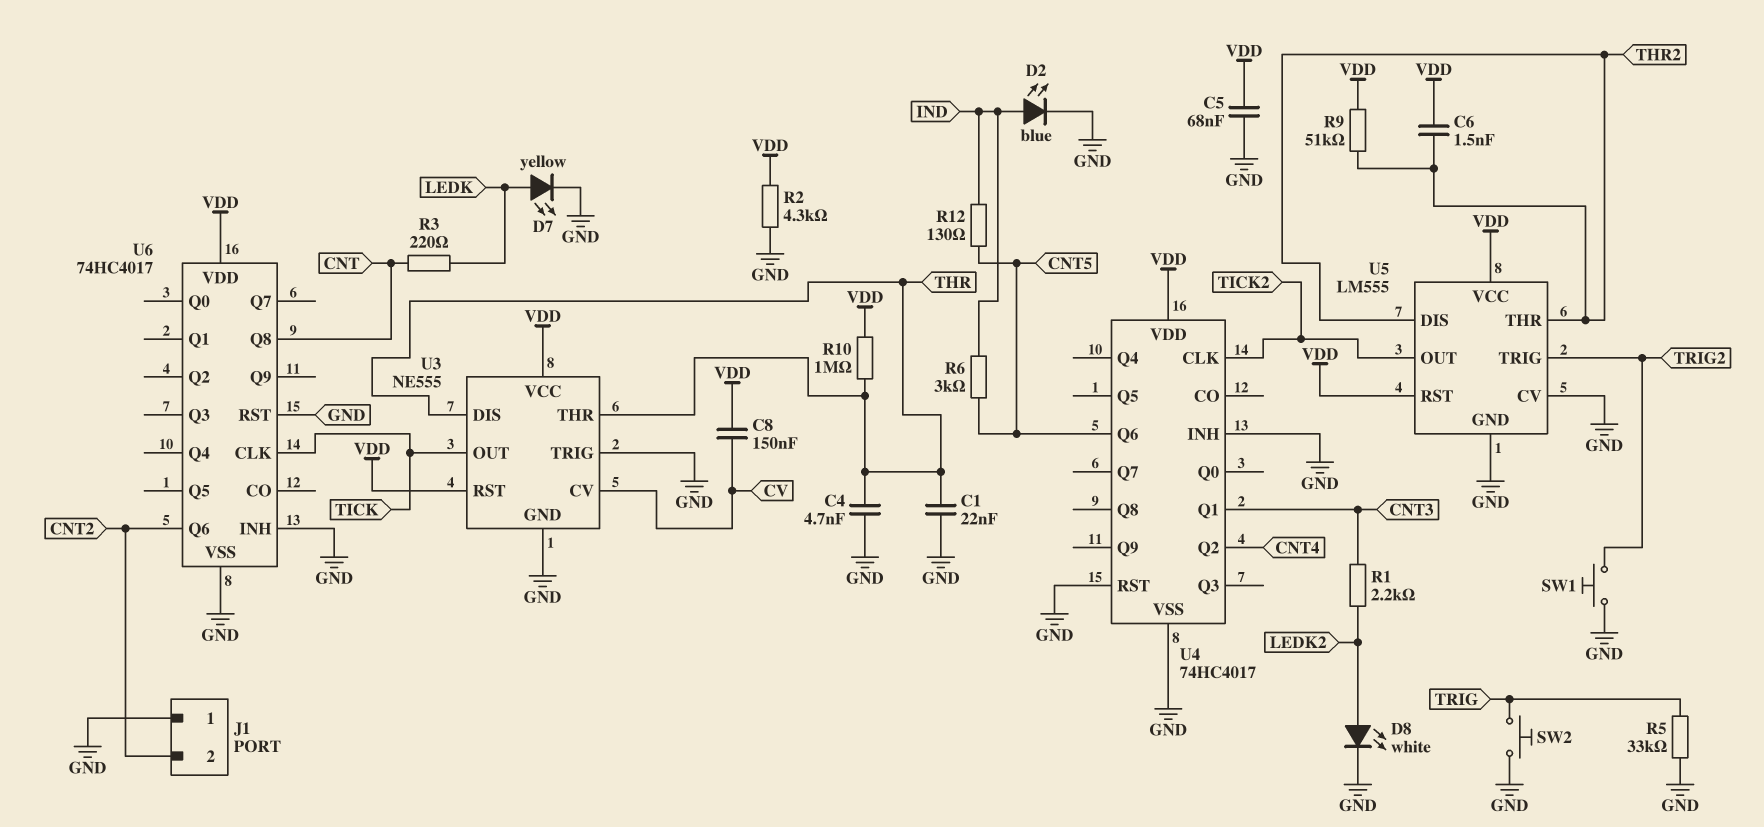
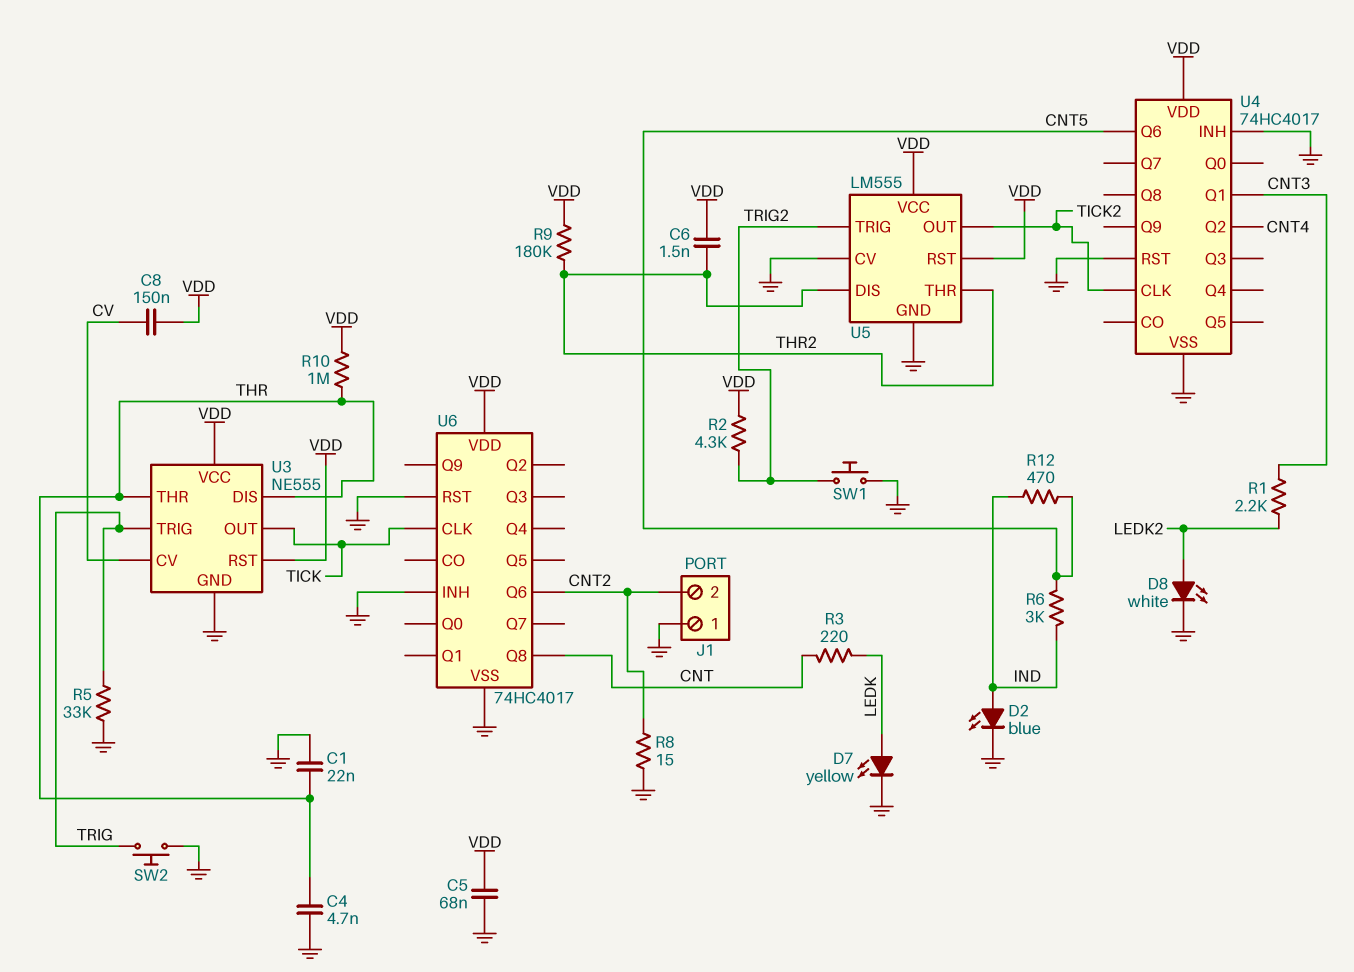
R2: 4.3k (GND, VDD) -> 4.3k (TRIG2, VDD)
R8: none -> 15 (CNT2, GND)
R9: 51k (THR2, VDD) -> 180k (THR2, VDD)
R12: 130 (CNT5, IND) -> 470 (CNT5, IND)
U3 pin TRIG: GND -> TRIG

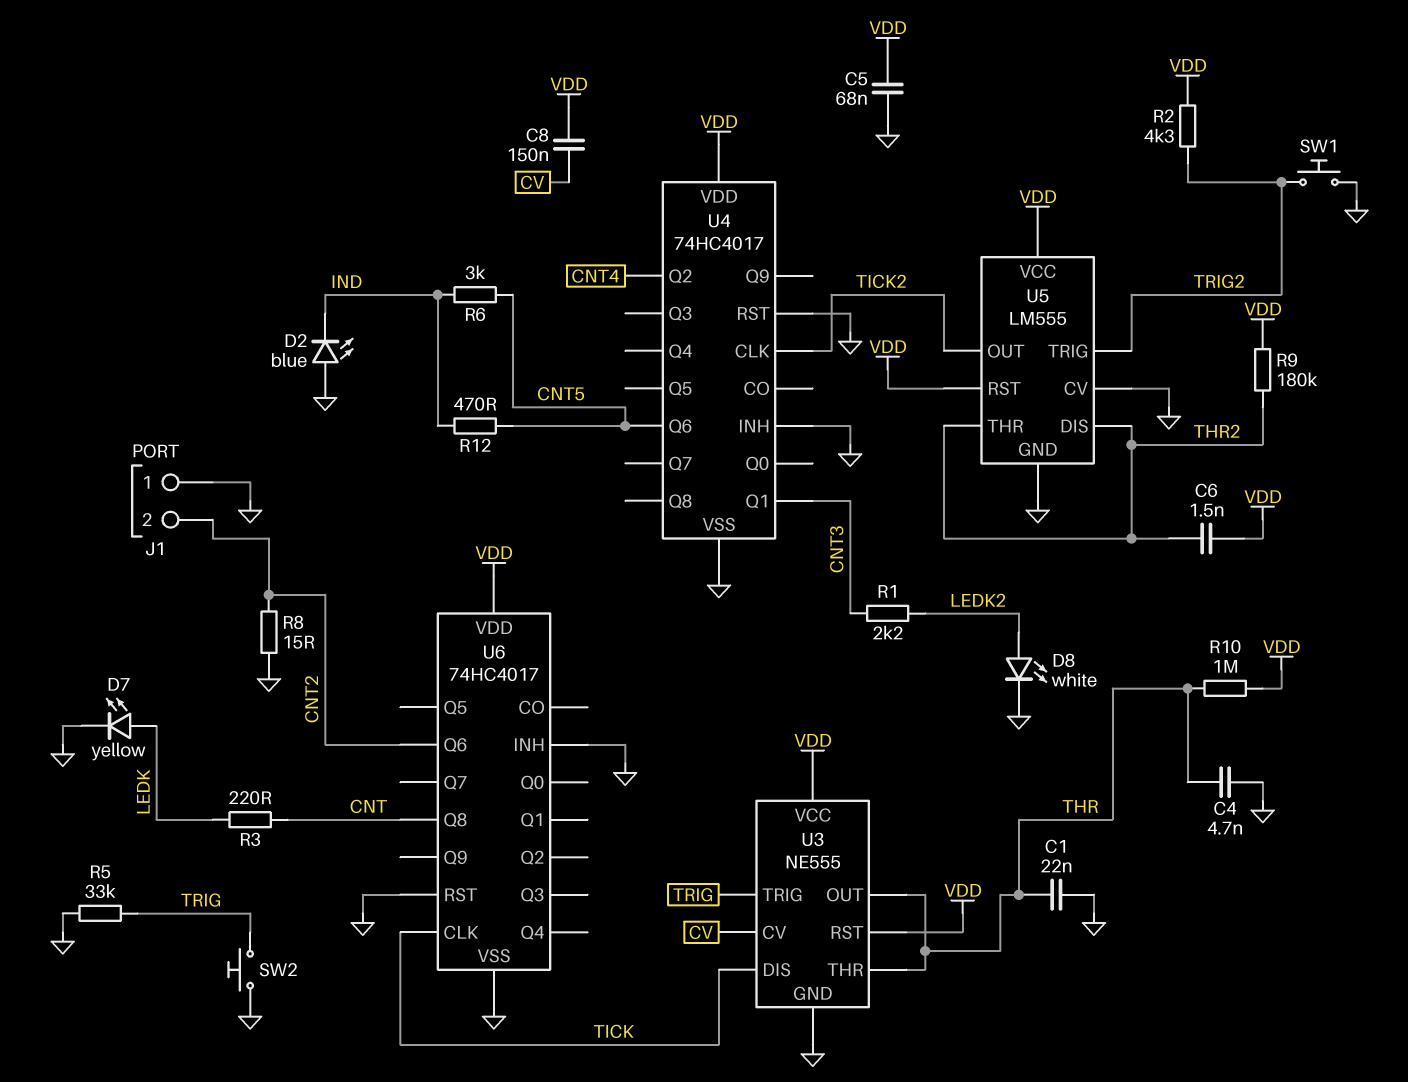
D2: LED blue (A IND, K GND) -> LED blue (A GND, K IND)
U3 pin DIS: THR -> TICK
U3 pin OUT: TICK -> THR

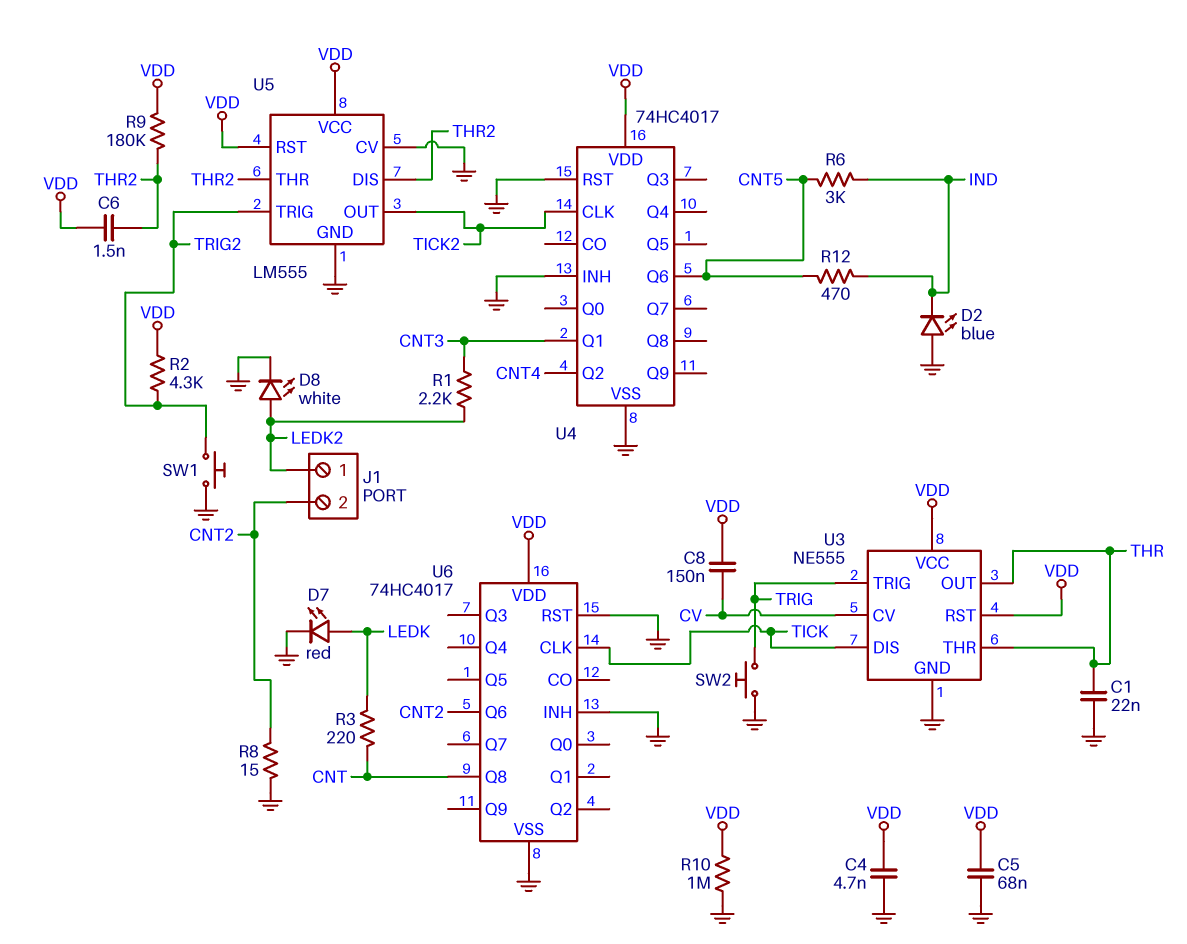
C4: 4.7nF (GND, THR) -> 4.7nF (GND, VDD)
D7: LED yellow (A LEDK, K GND) -> LED red (A LEDK, K GND)
J1 pin 1: GND -> LEDK2
R5: 33k (GND, TRIG) -> none
R10: 1M (THR, VDD) -> 1M (GND, VDD)

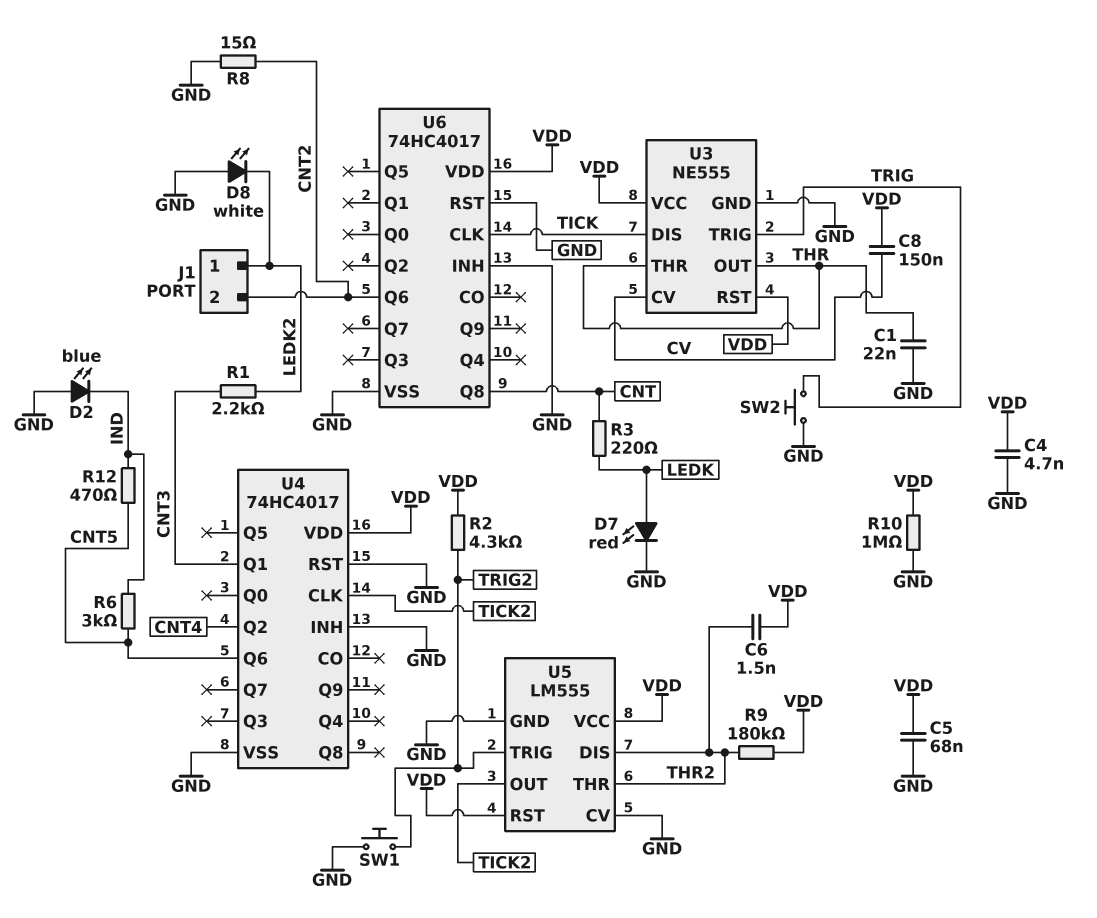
D8: LED white (A LEDK2, K GND) -> LED white (A GND, K LEDK2)

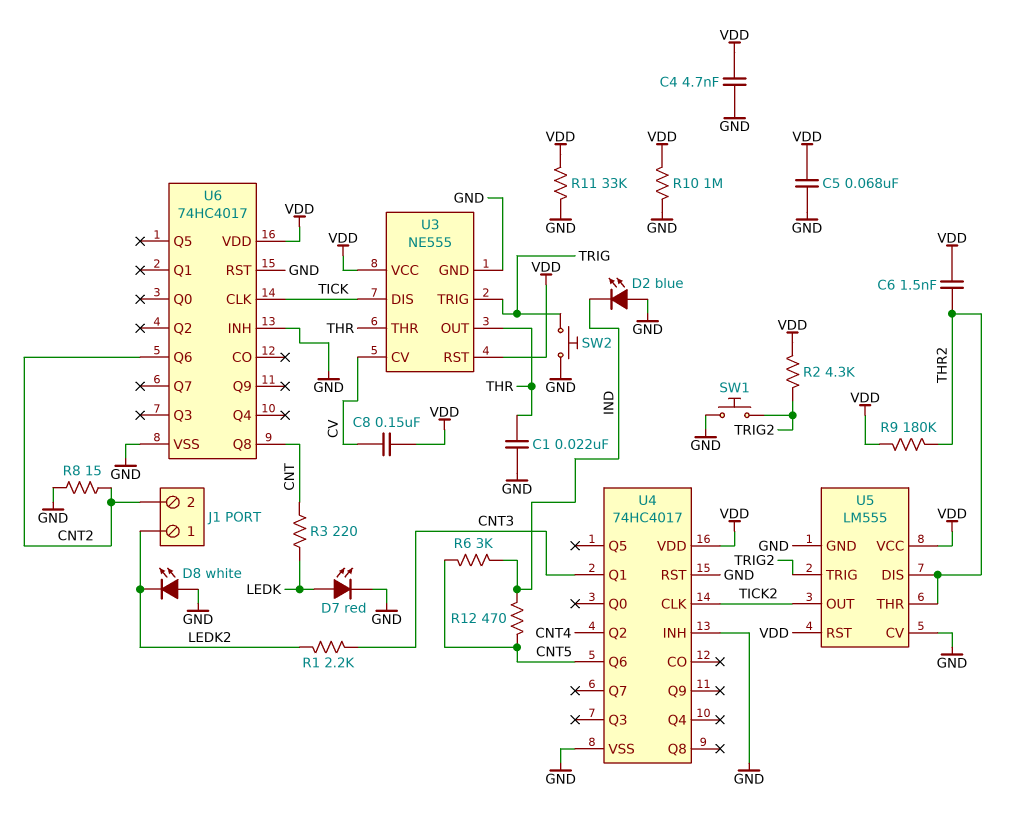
R11: none -> 33k (GND, VDD)

